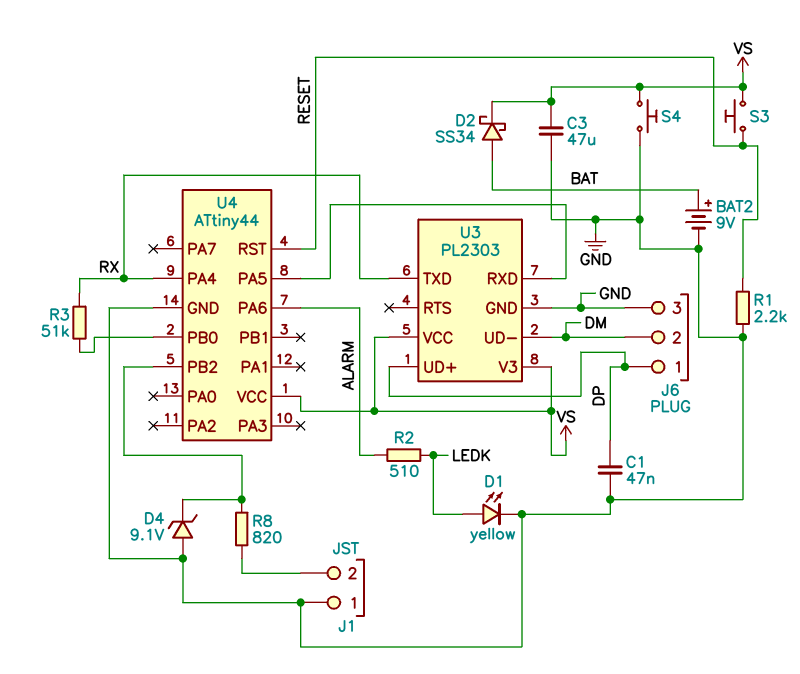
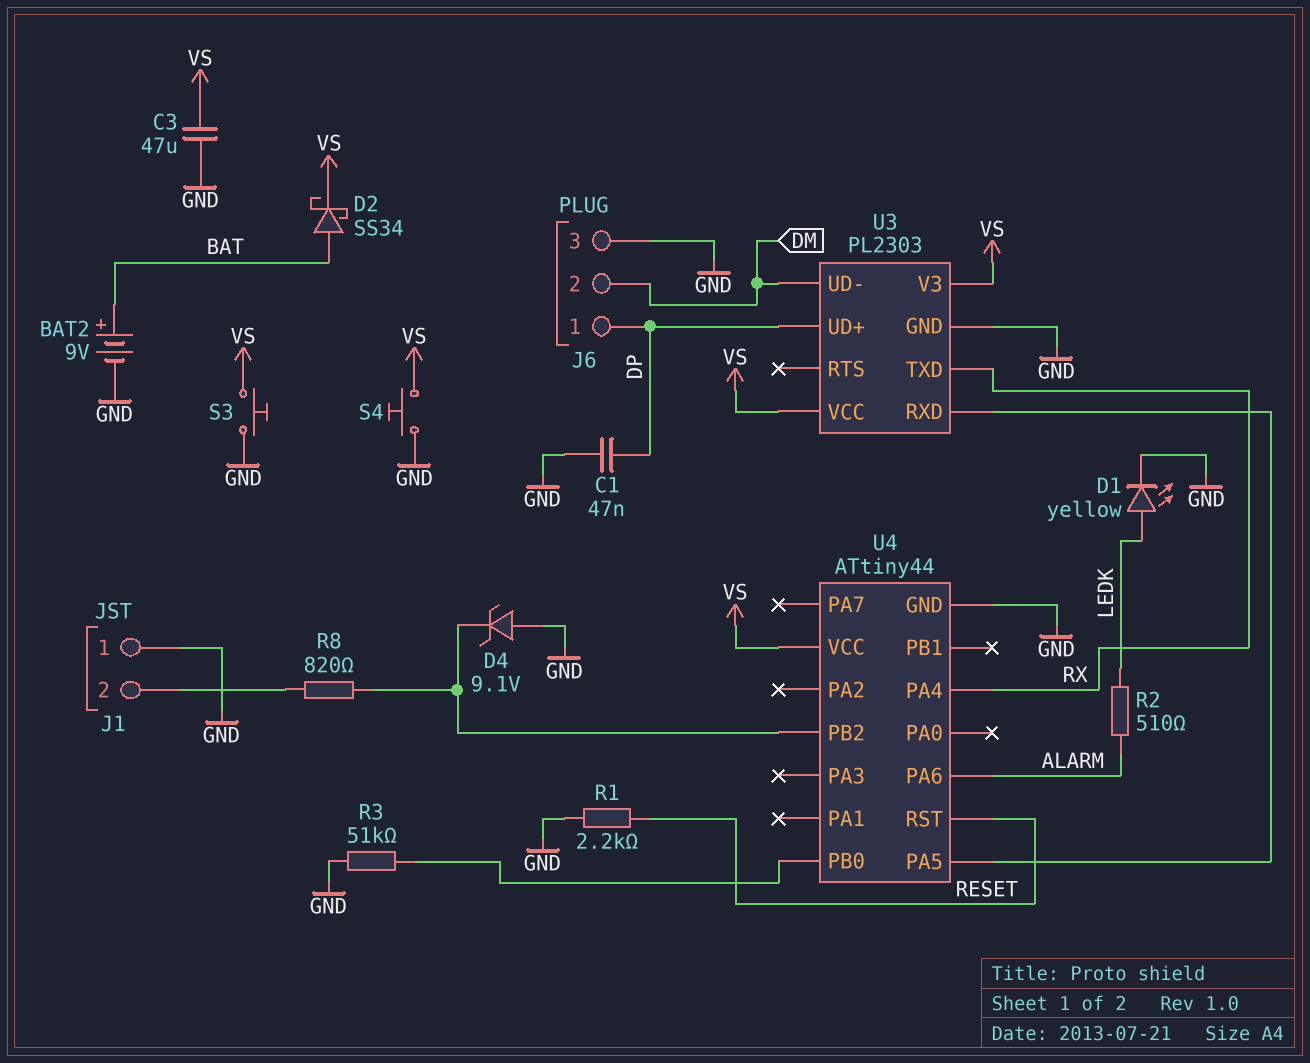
R3: 51k (RX, U4/PB0) -> 51k (GND, U4/PB0)
S3: button (RESET, VS) -> button (GND, VS)

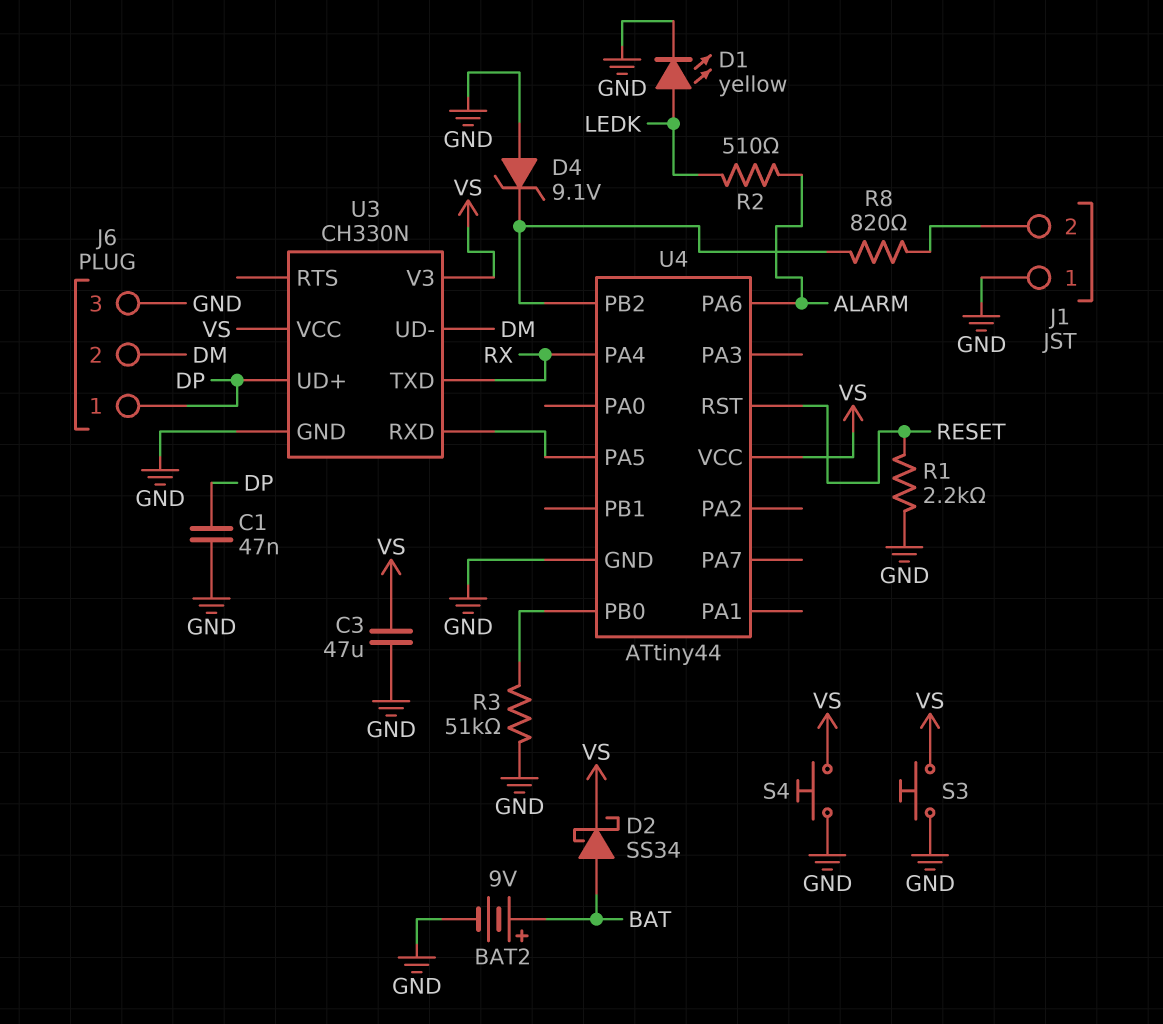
U3: PL2303 -> CH330N

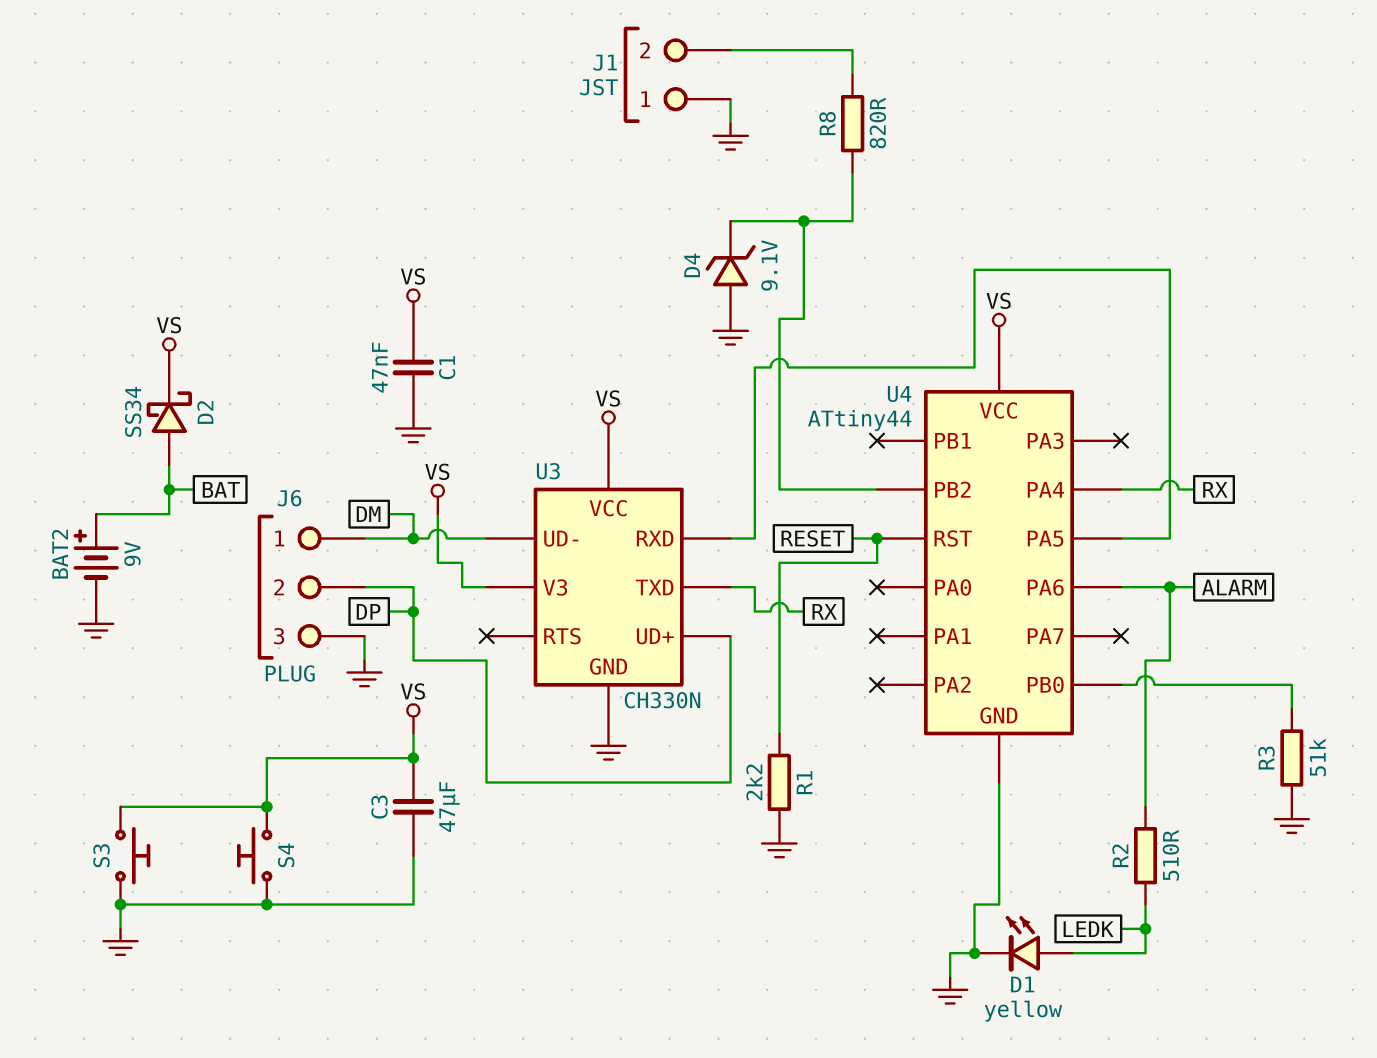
C1: 47nF (DP, GND) -> 47nF (GND, VS)
J6 pin 1: DP -> DM
J6 pin 2: DM -> DP

